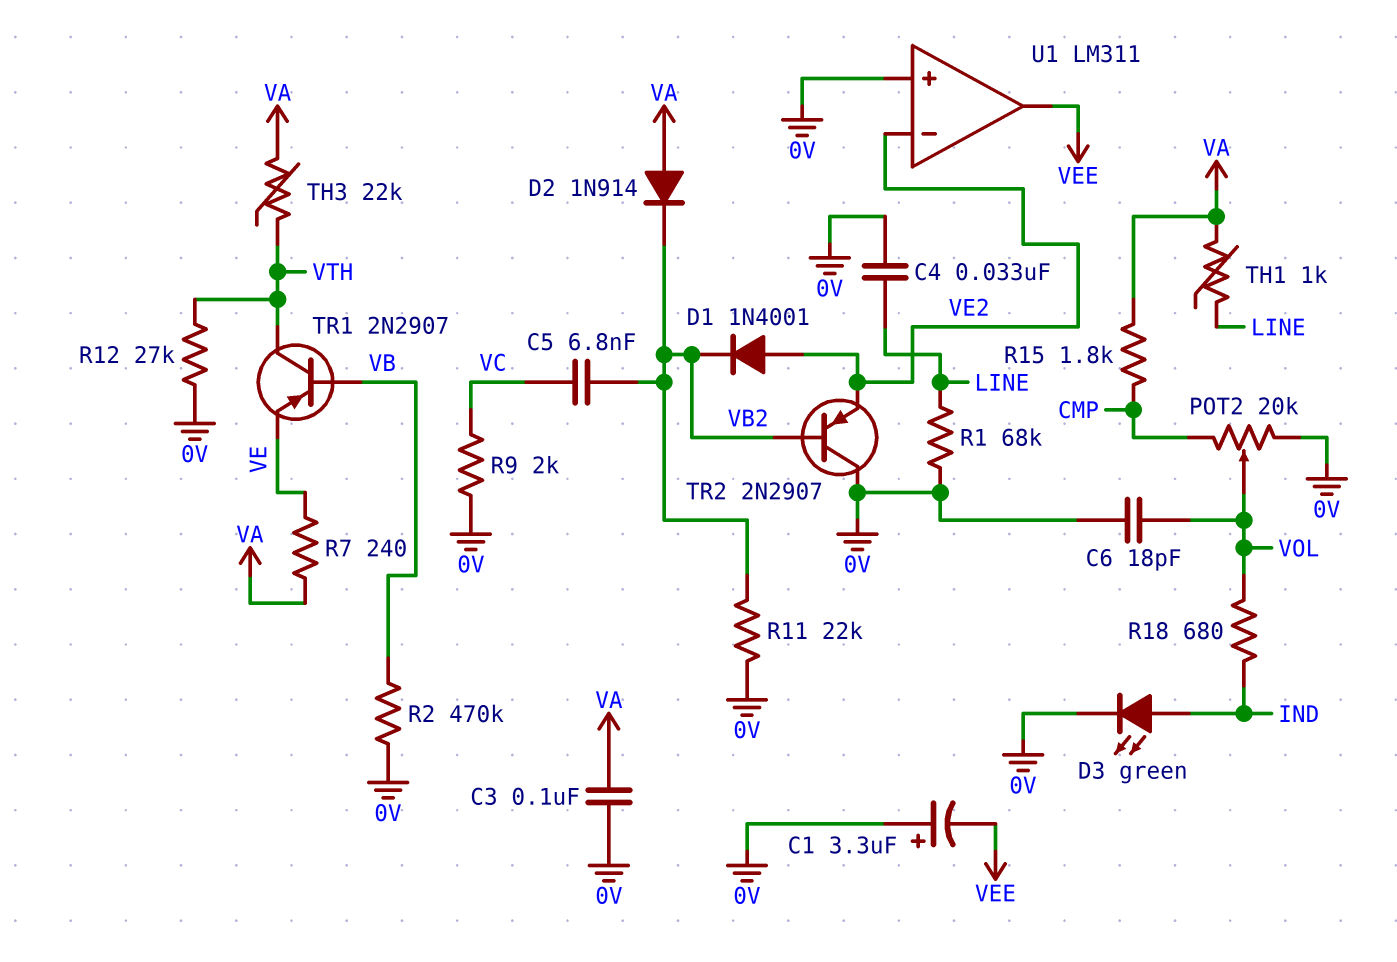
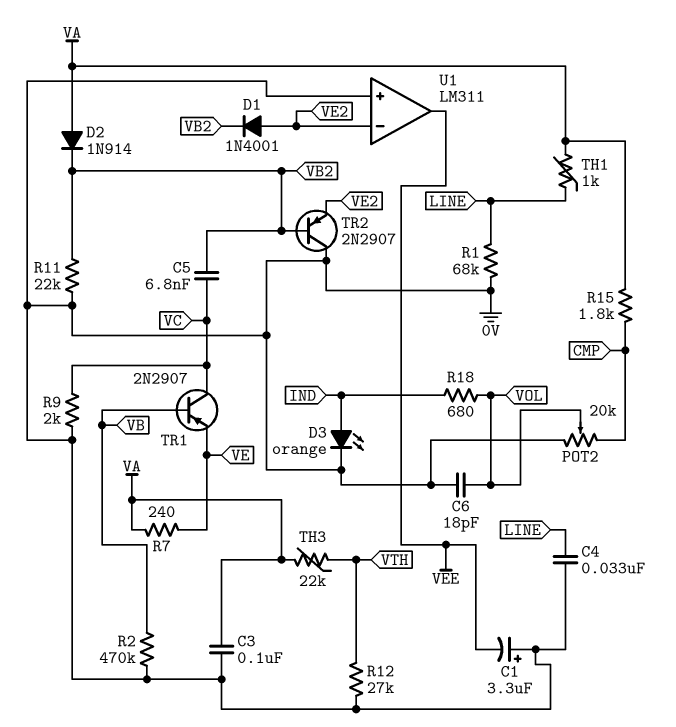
D3: LED green (A IND, K 0V) -> LED orange (A IND, K 0V)
TR1: PNP 2N2907 (B VB, C VTH, E VE) -> PNP 2N2907 (B VB, C VC, E VE)

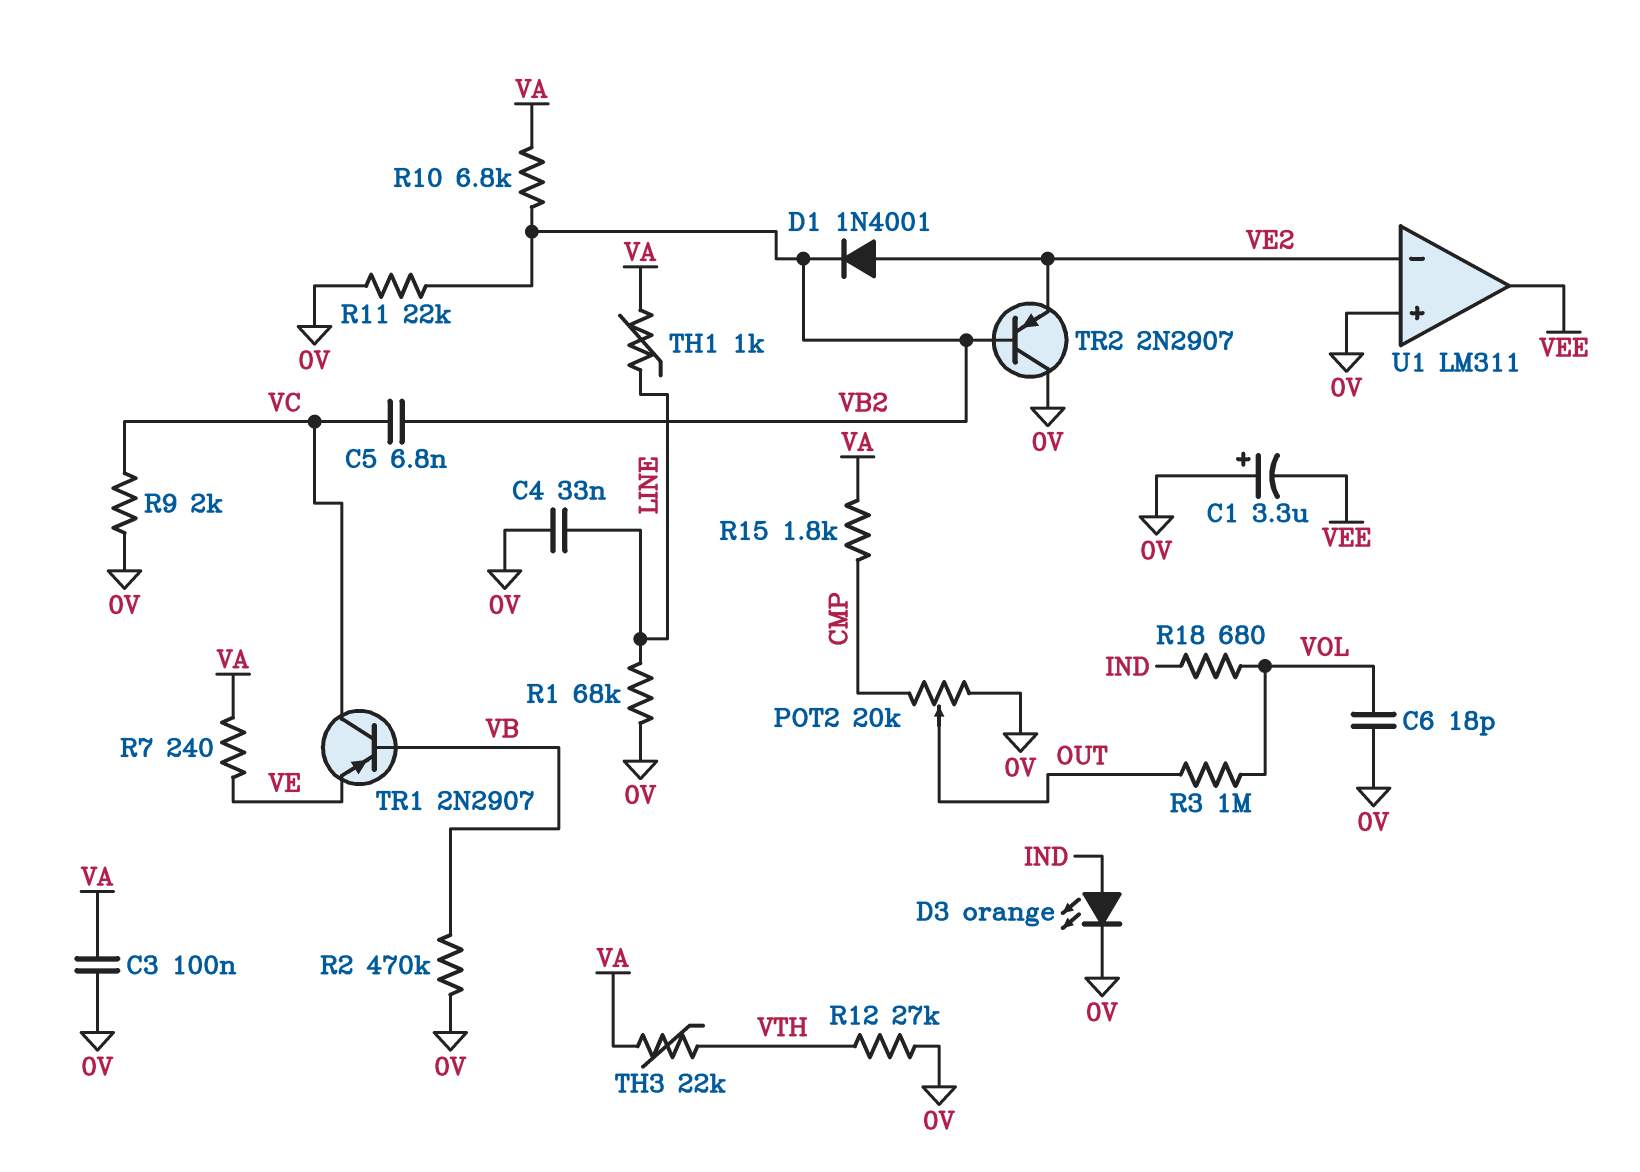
D2: diode 1N914 (A VA, K VB2) -> none
POT2: 20k (0V, CMP, wiper VOL) -> 20k (0V, CMP, wiper OUT)
R3: none -> 1M (OUT, VOL)
R10: none -> 6.8k (VA, VB2)

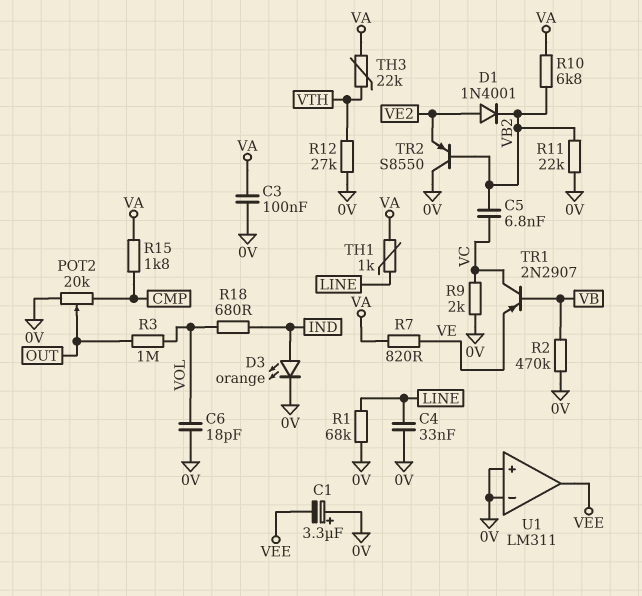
R7: 240 (VA, VE) -> 820 (VA, VE)
TR2: PNP 2N2907 (B VB2, C 0V, E VE2) -> PNP S8550 (B VB2, C 0V, E VE2)
U1 pin in-: VE2 -> 0V

